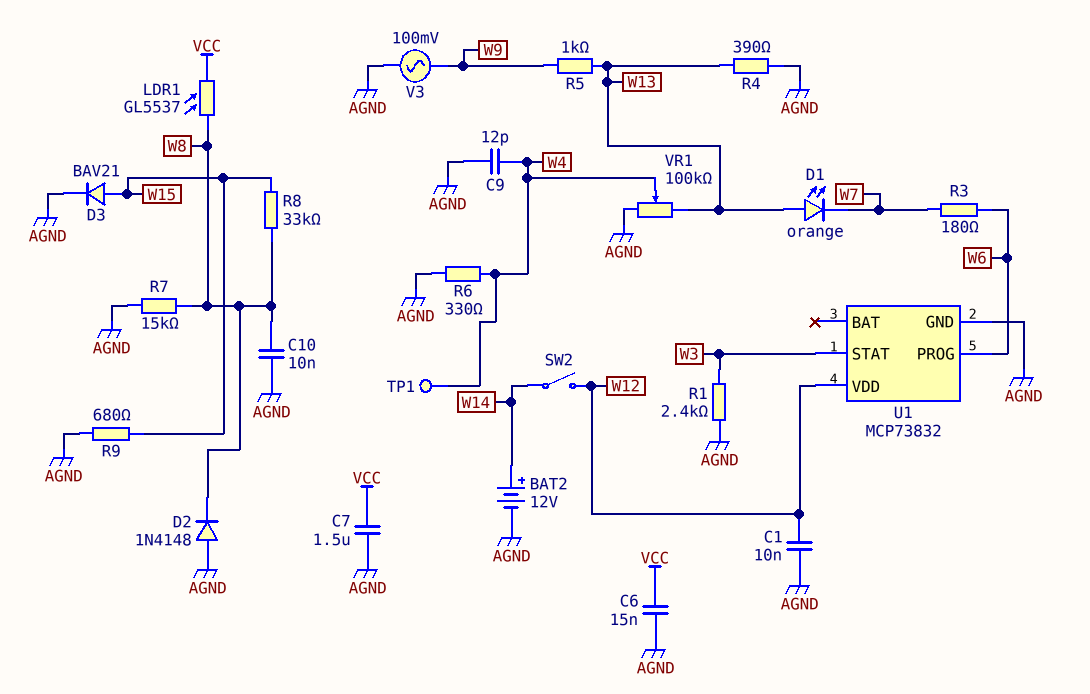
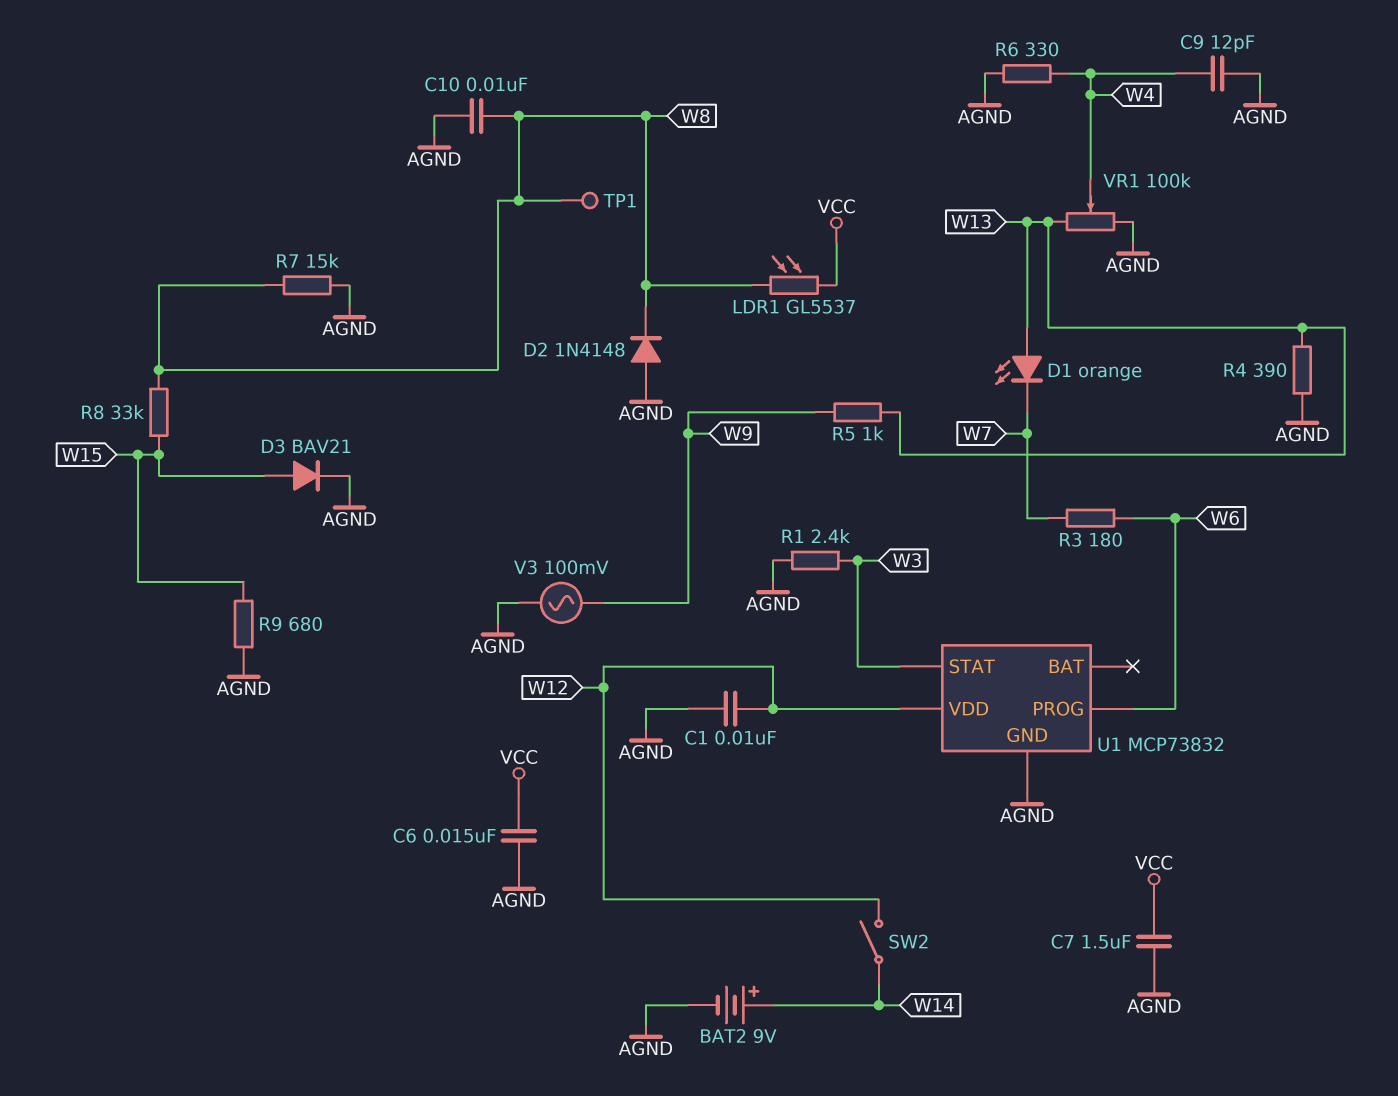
BAT2: 12V (plus W14, minus AGND) -> 9V (plus W14, minus AGND)
TP1: test point (W4) -> test point (W8)

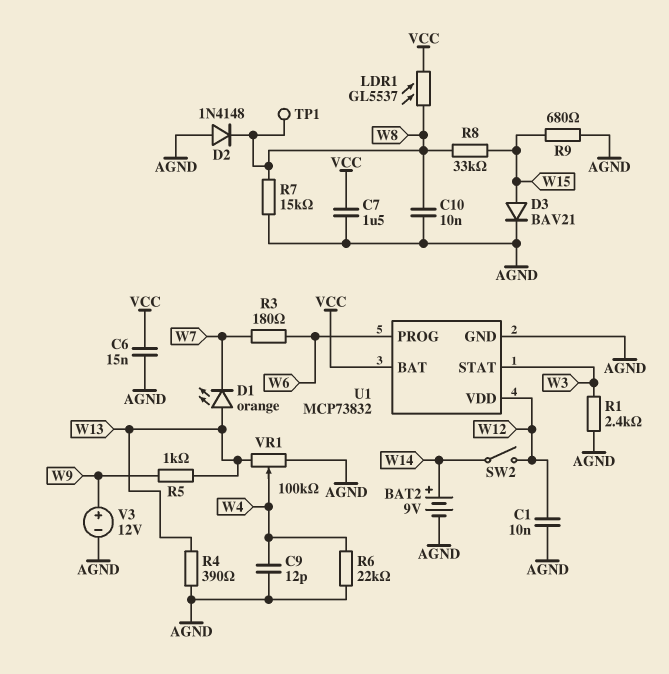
R6: 330 (AGND, W4) -> 22k (AGND, W4)
U1 pin BAT: none -> VCC
V3: AC 100mV (AGND, W9) -> 12V (plus W9, minus AGND)

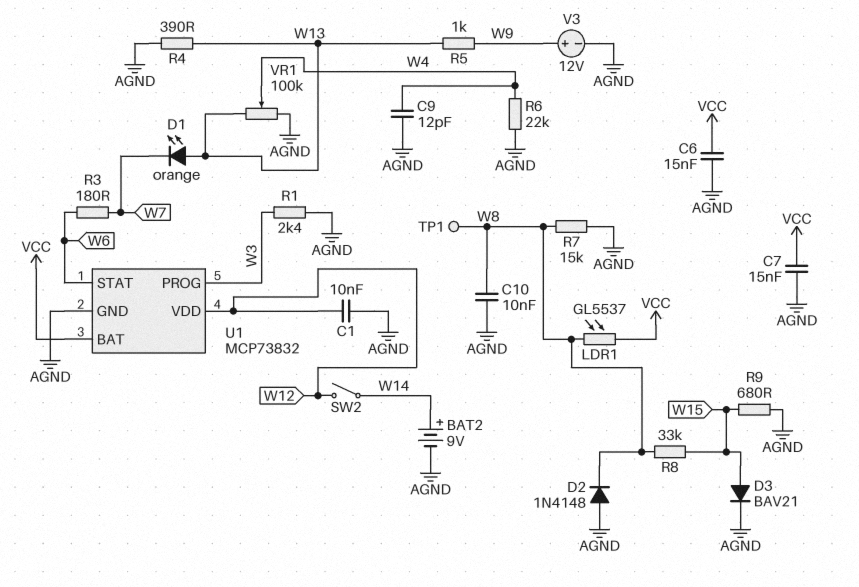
C7: 1.5uF (AGND, VCC) -> 15nF (AGND, VCC)
U1 pin PROG: W6 -> W3
U1 pin STAT: W3 -> W6

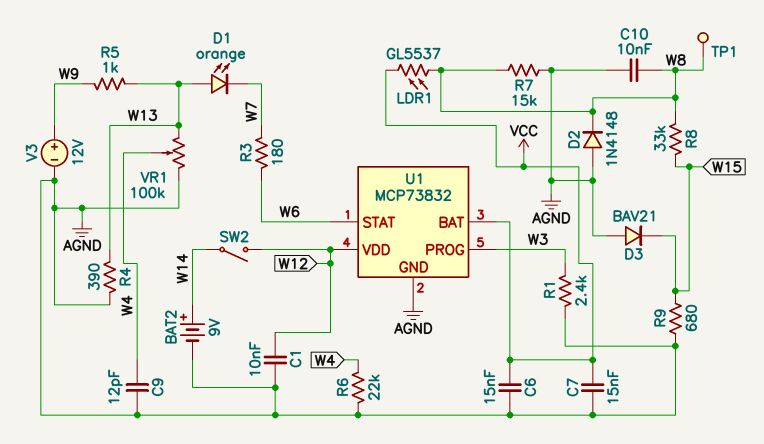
D3: diode BAV21 (A W15, K AGND) -> diode BAV21 (A AGND, K W15)

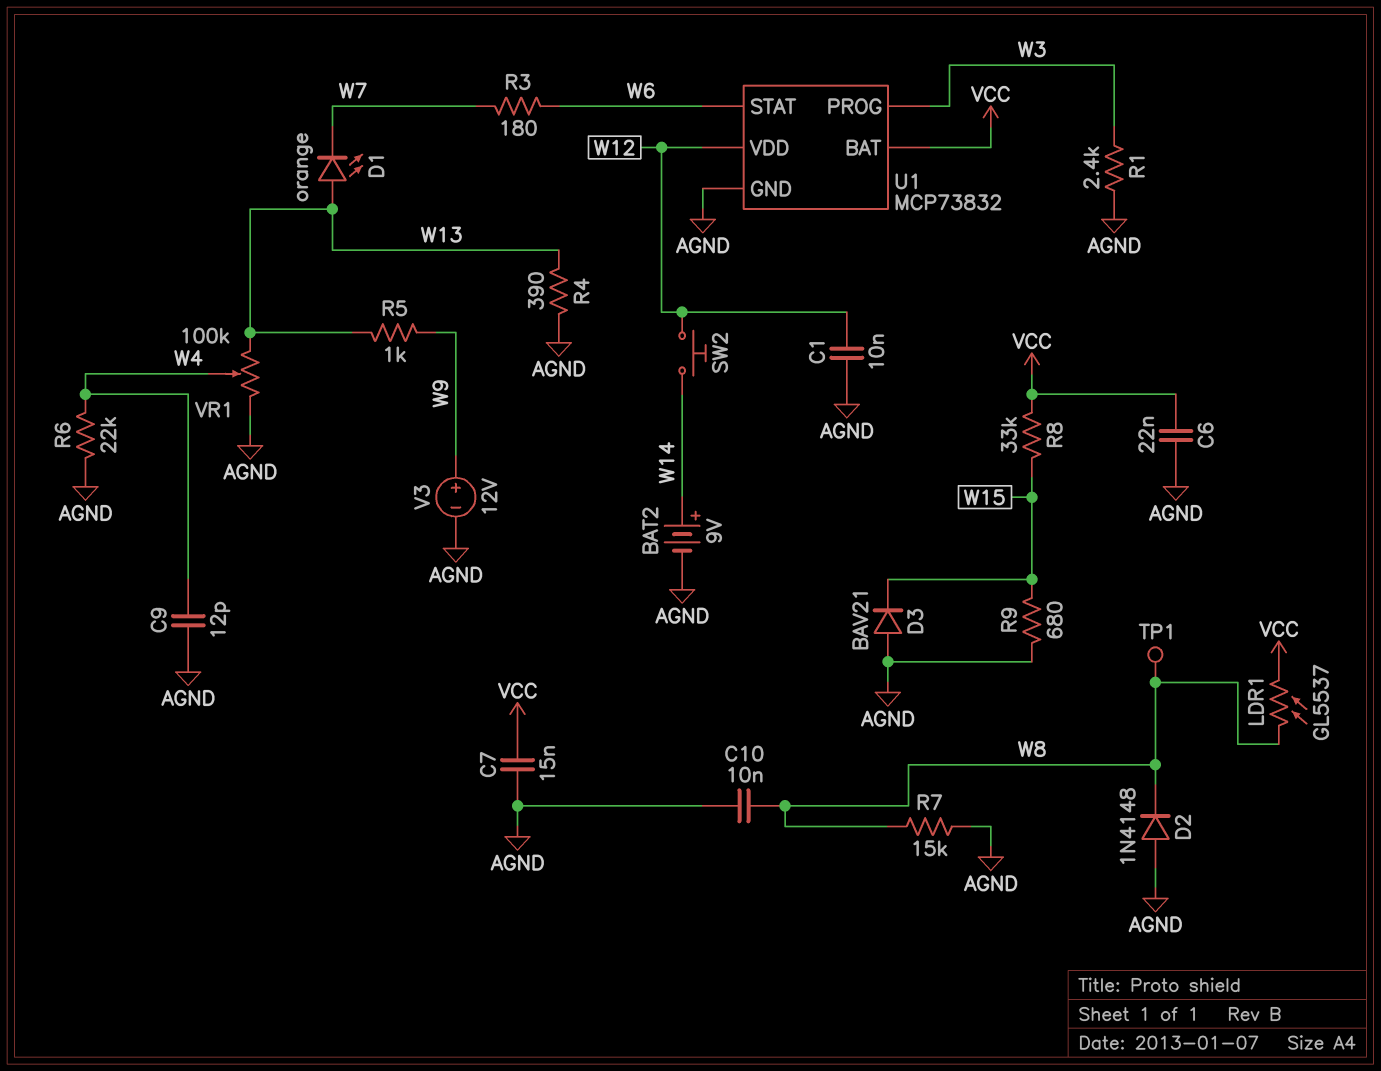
C6: 15nF (AGND, VCC) -> 22nF (AGND, VCC)
R8: 33k (W8, W15) -> 33k (VCC, W15)
SW2: switch (W12, W14) -> button (W12, W14)

